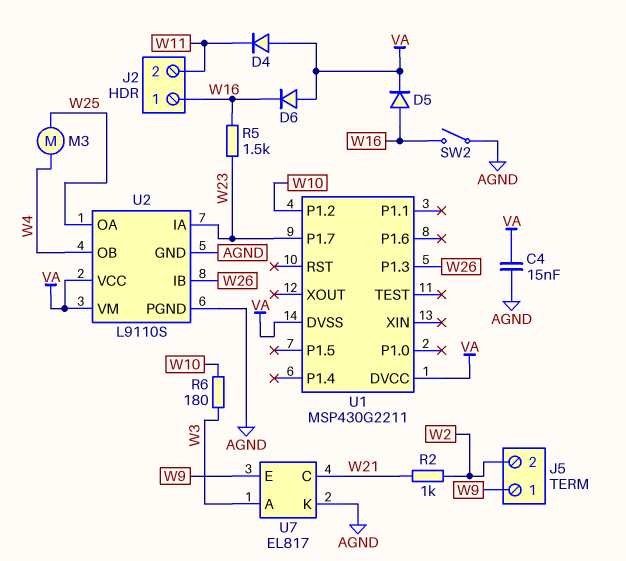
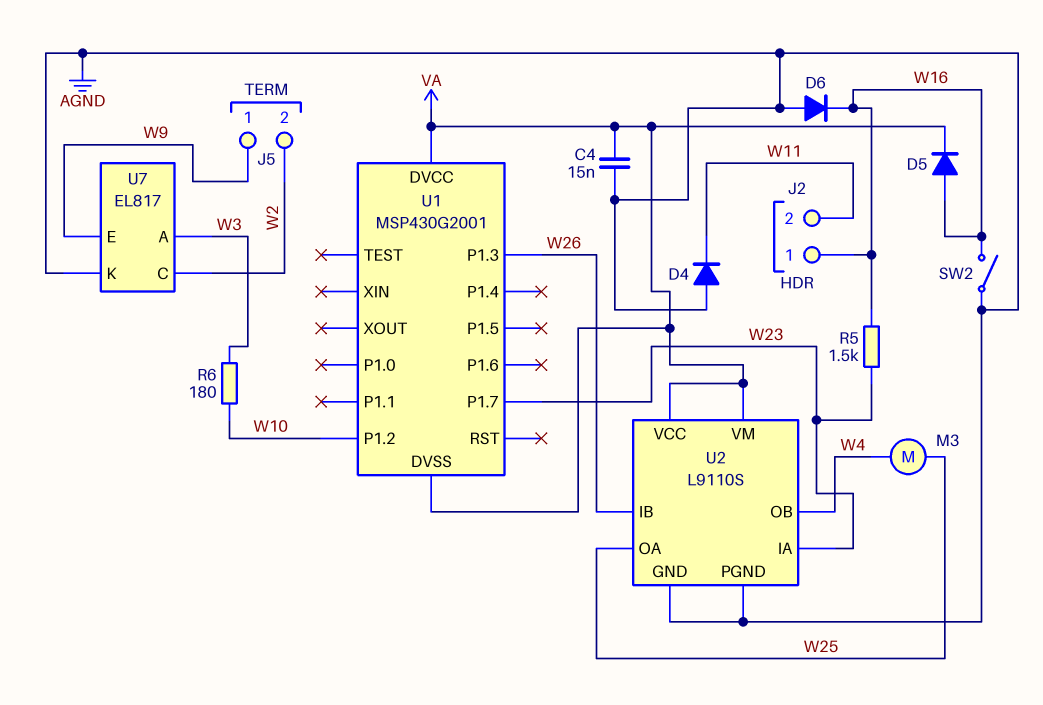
D4: diode (A VA, K W11) -> diode (A AGND, K W11)
D6: diode (A VA, K W16) -> diode (A AGND, K W16)
R2: 1k (W2, W21) -> none
U1: MSP430G2211 -> MSP430G2001
U7 pin C: W21 -> W2

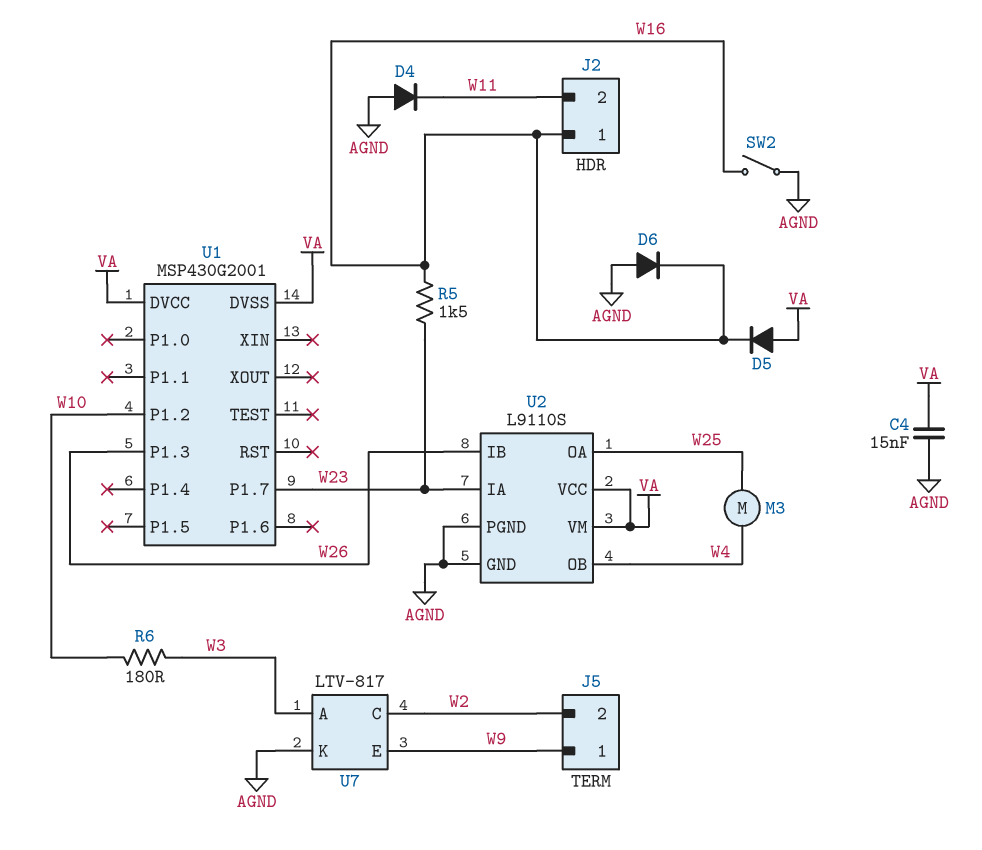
D5: diode (A W16, K VA) -> diode (A VA, K W16)
U7: EL817 -> LTV-817

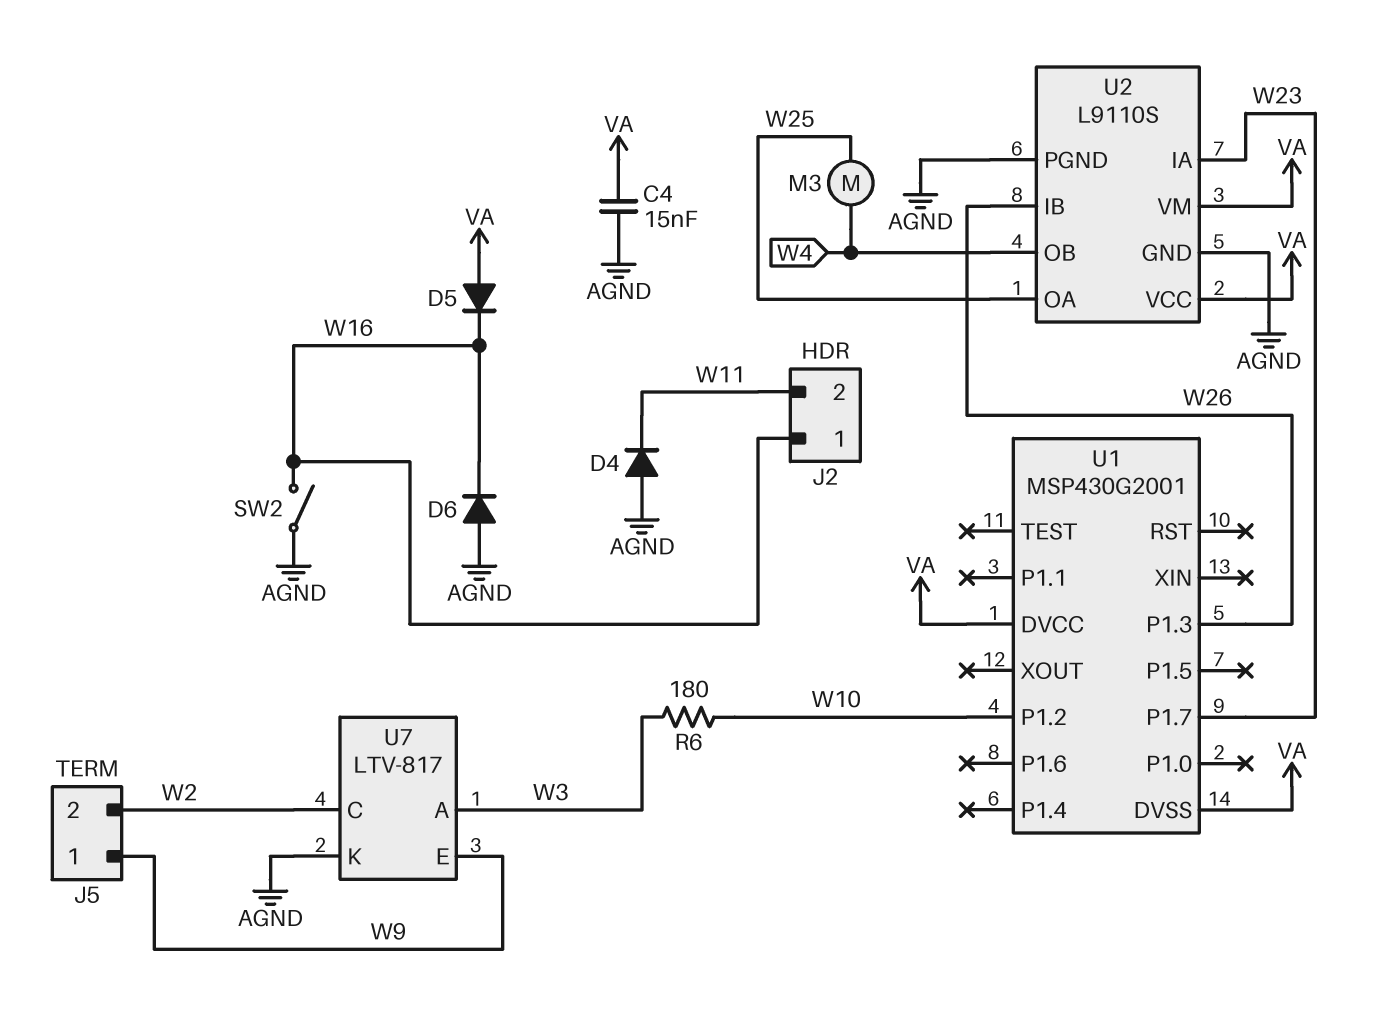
R5: 1.5k (W16, W23) -> none

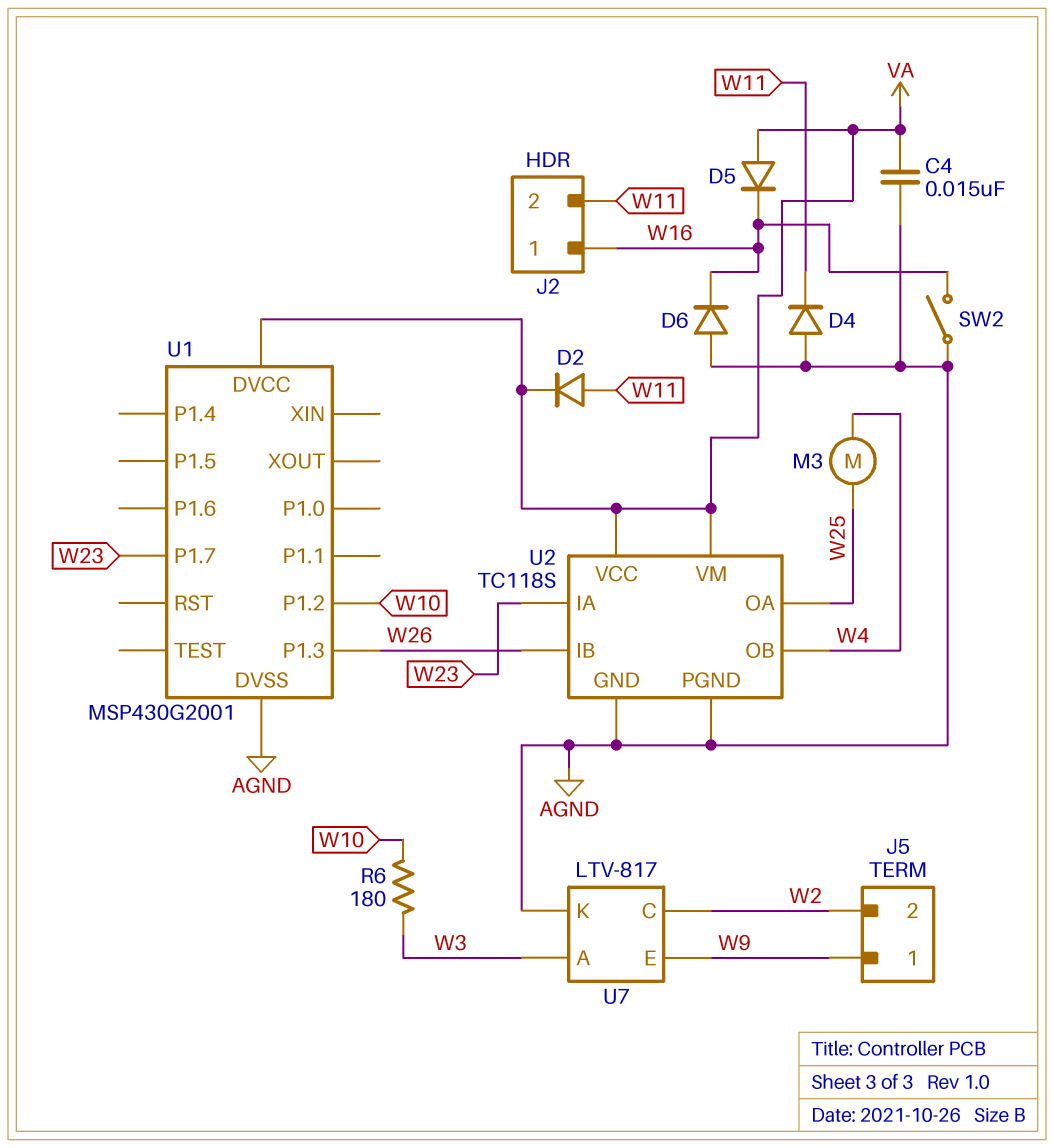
D2: none -> diode (A W11, K VA)
U1 pin DVSS: VA -> AGND
U2: L9110S -> TC118S

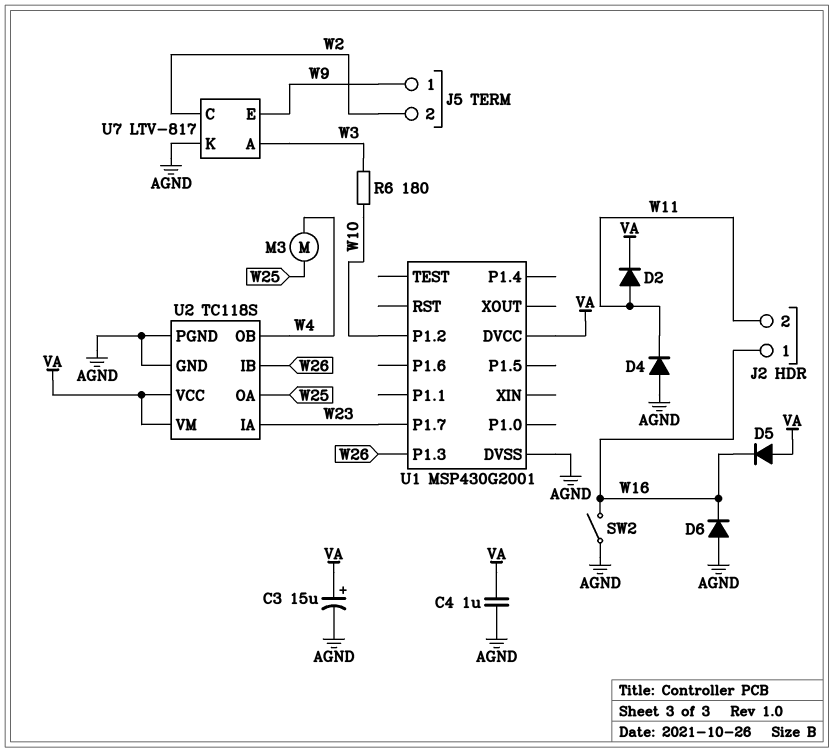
C3: none -> 15uF (plus VA, minus AGND)
C4: 15nF (AGND, VA) -> 1uF (AGND, VA)

